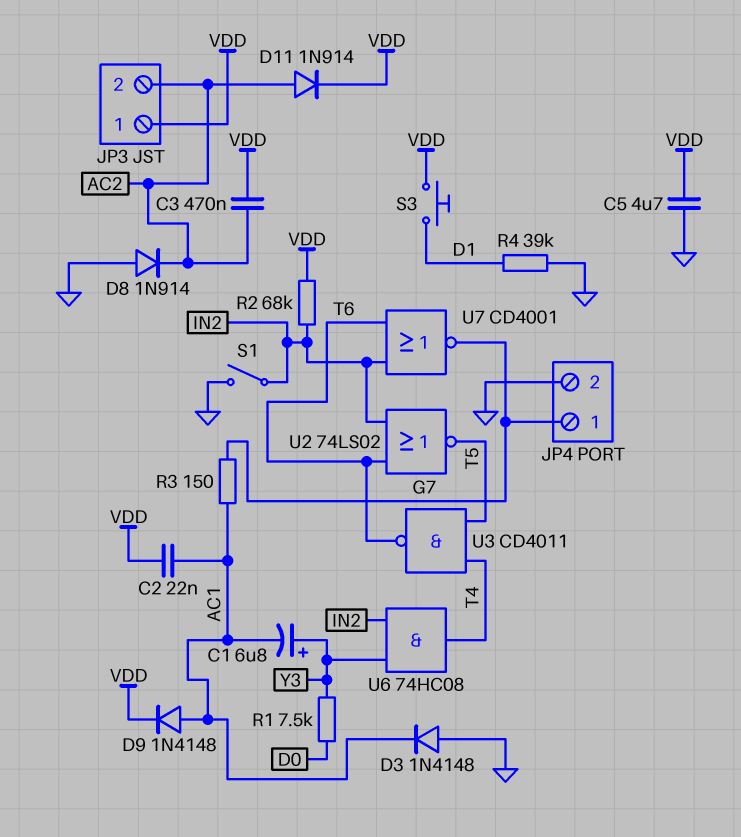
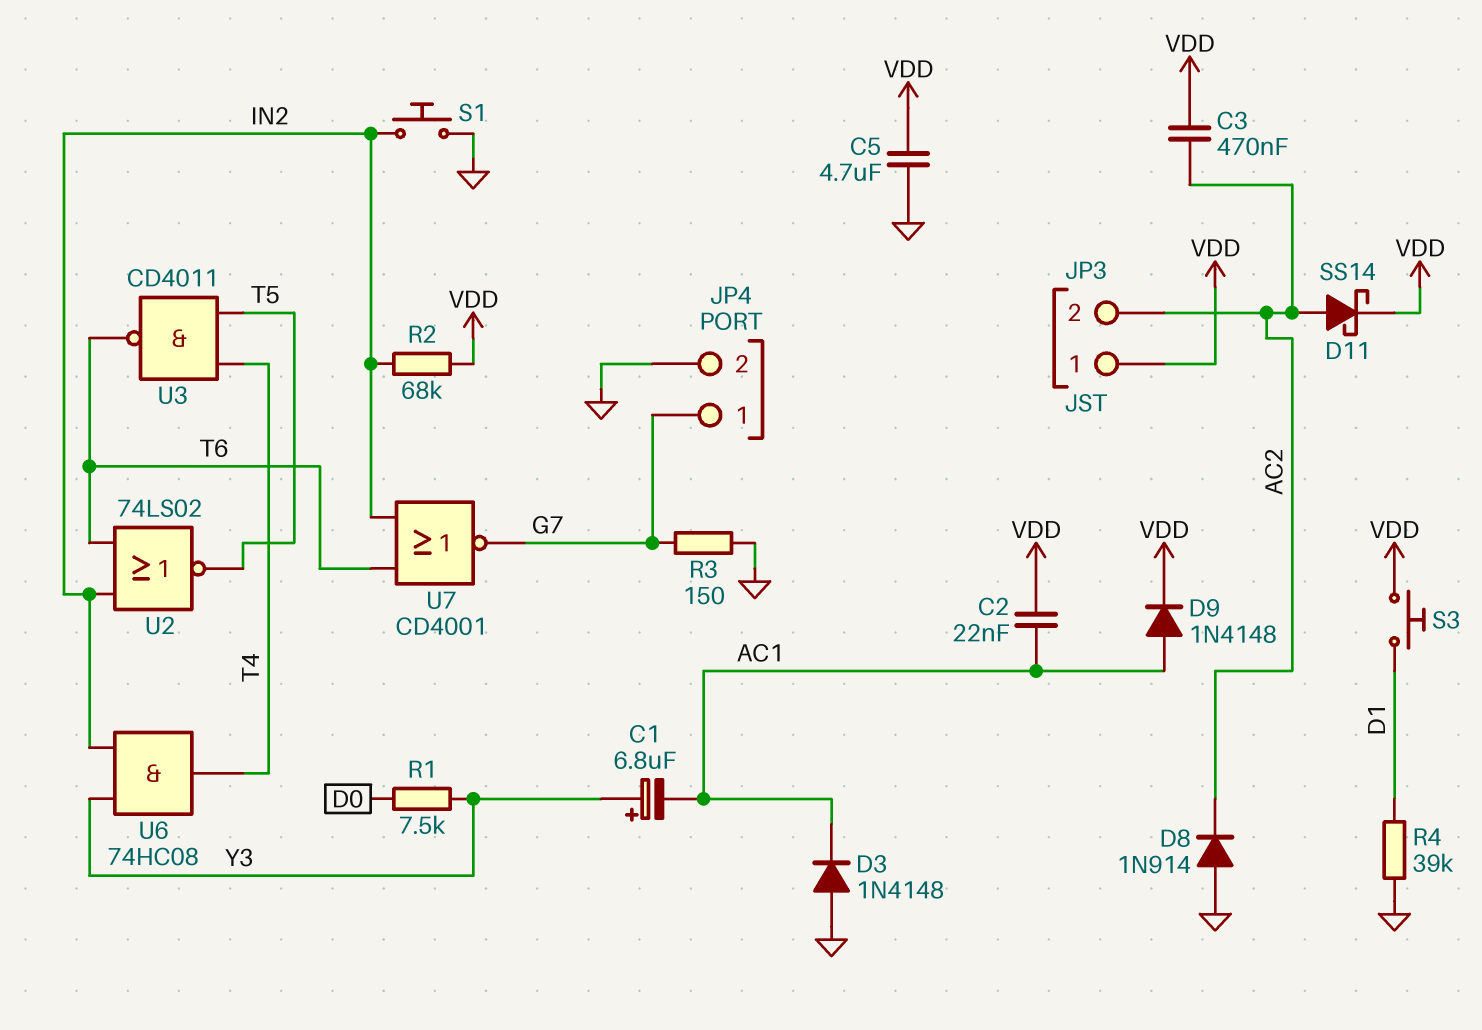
D11: diode 1N914 (A AC2, K VDD) -> schottky SS14 (A AC2, K VDD)
R3: 150 (AC1, G7) -> 150 (G7, GND)
S1: switch (GND, IN2) -> button (GND, IN2)

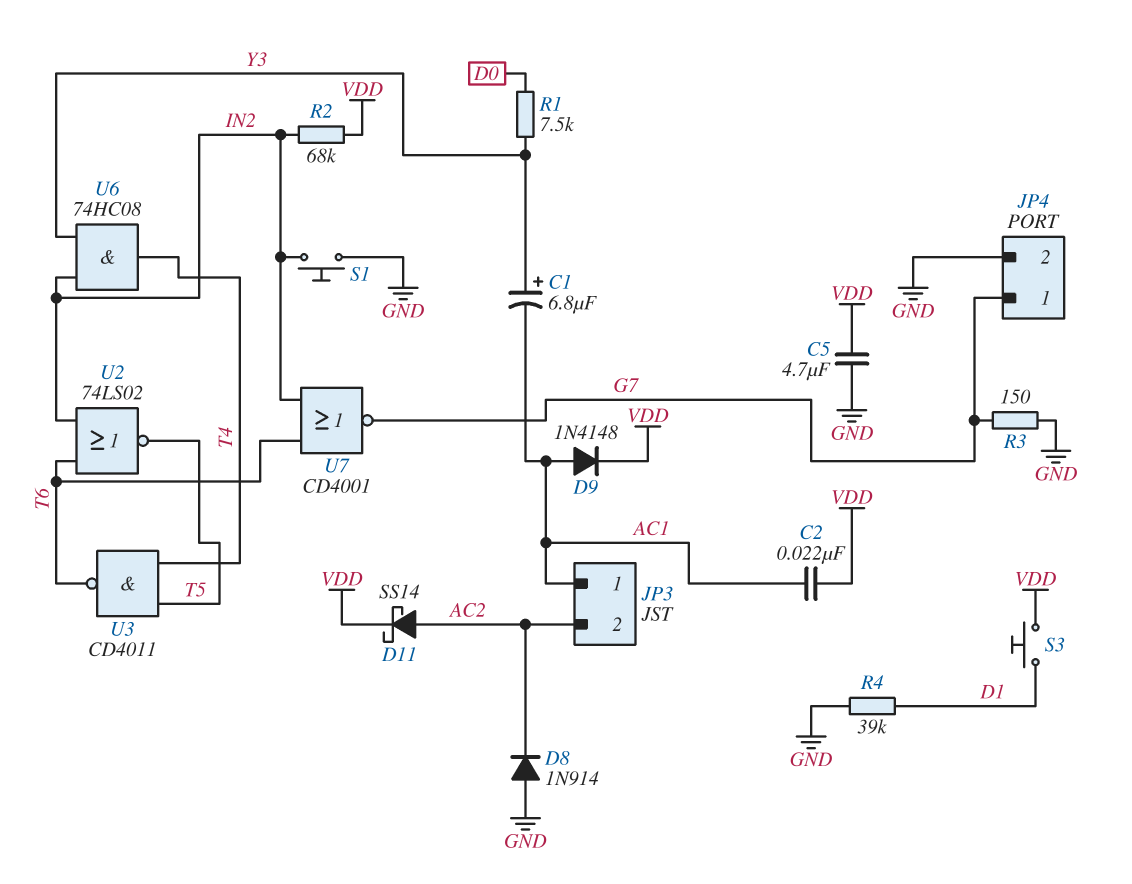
C3: 470nF (AC2, VDD) -> none
D3: diode 1N4148 (A GND, K AC1) -> none
JP3 pin 1: VDD -> AC1

